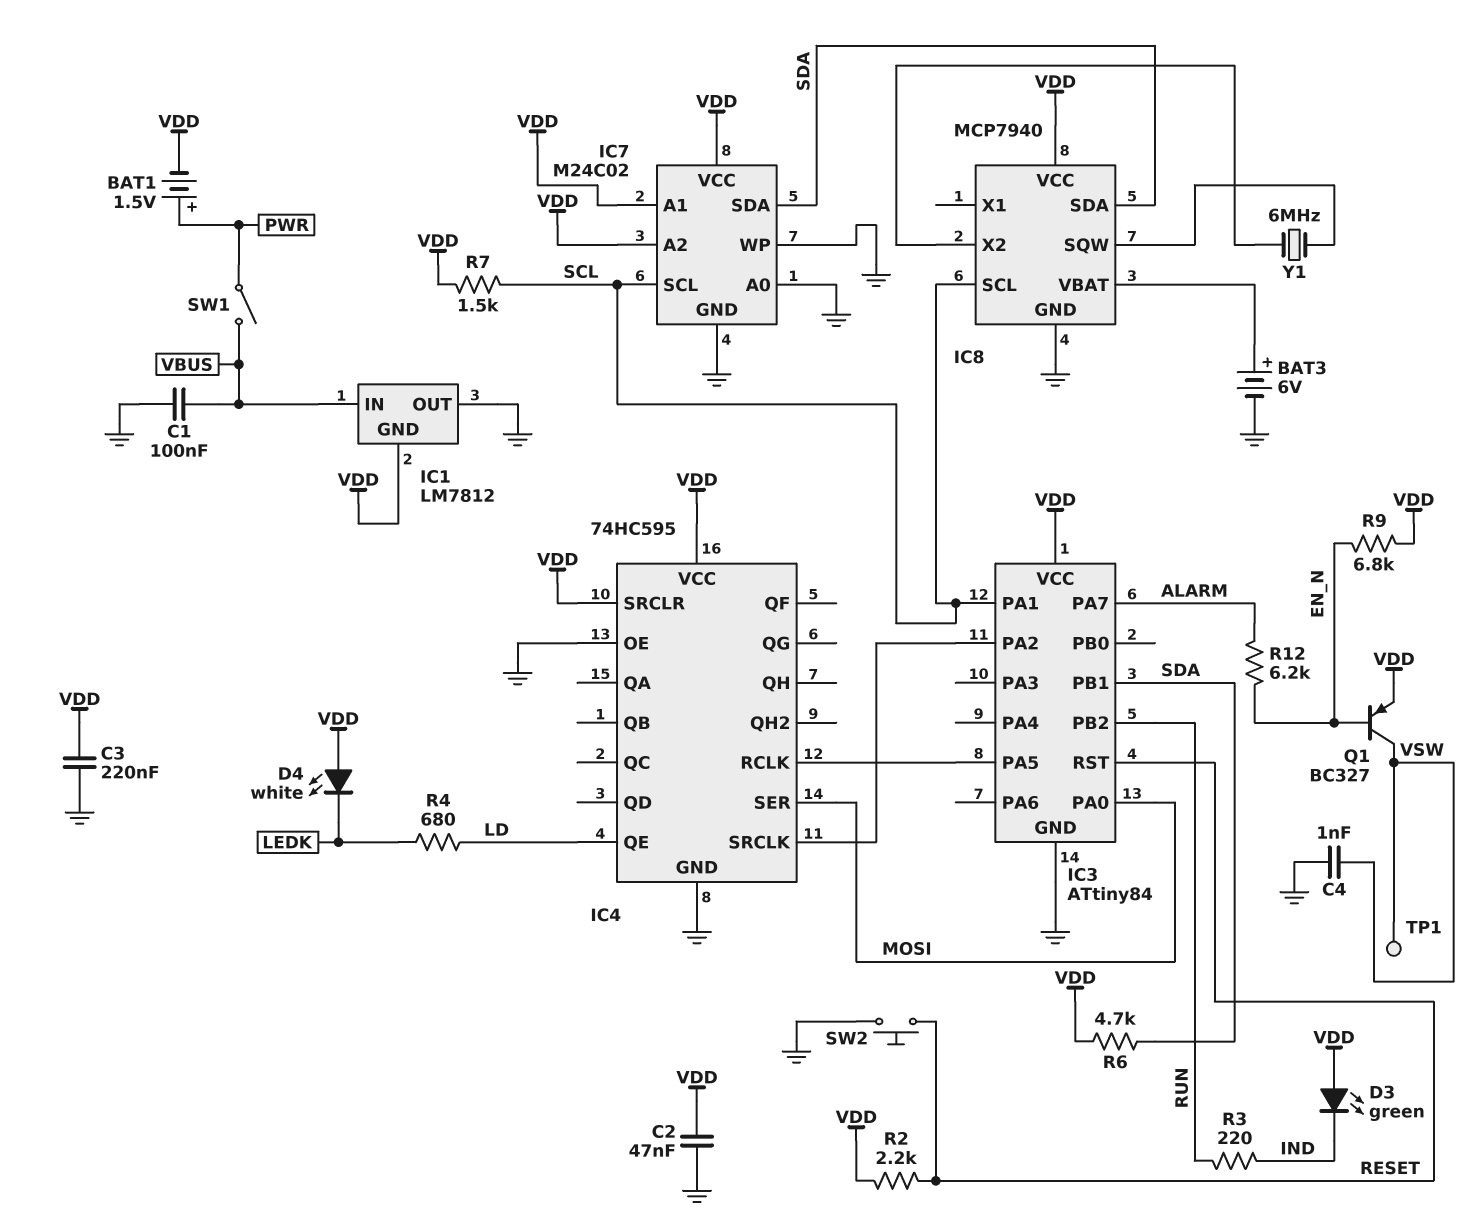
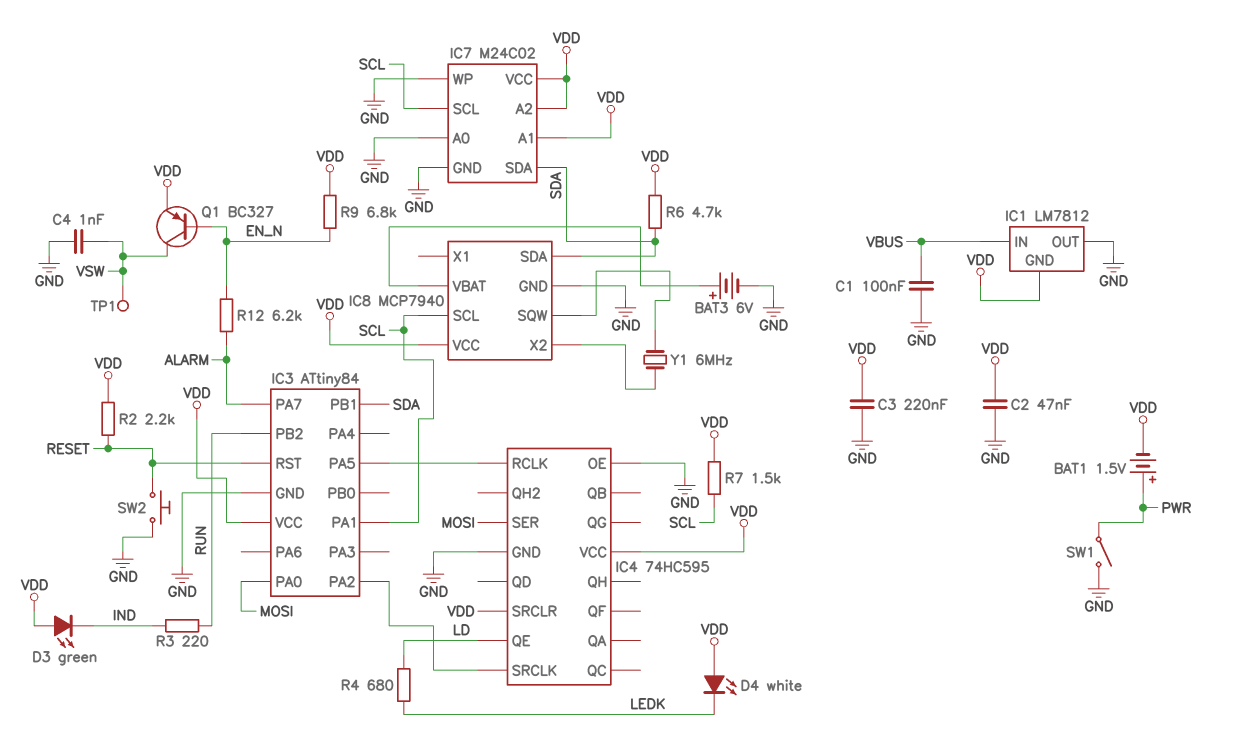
SW1: switch (PWR, VBUS) -> switch (GND, PWR)

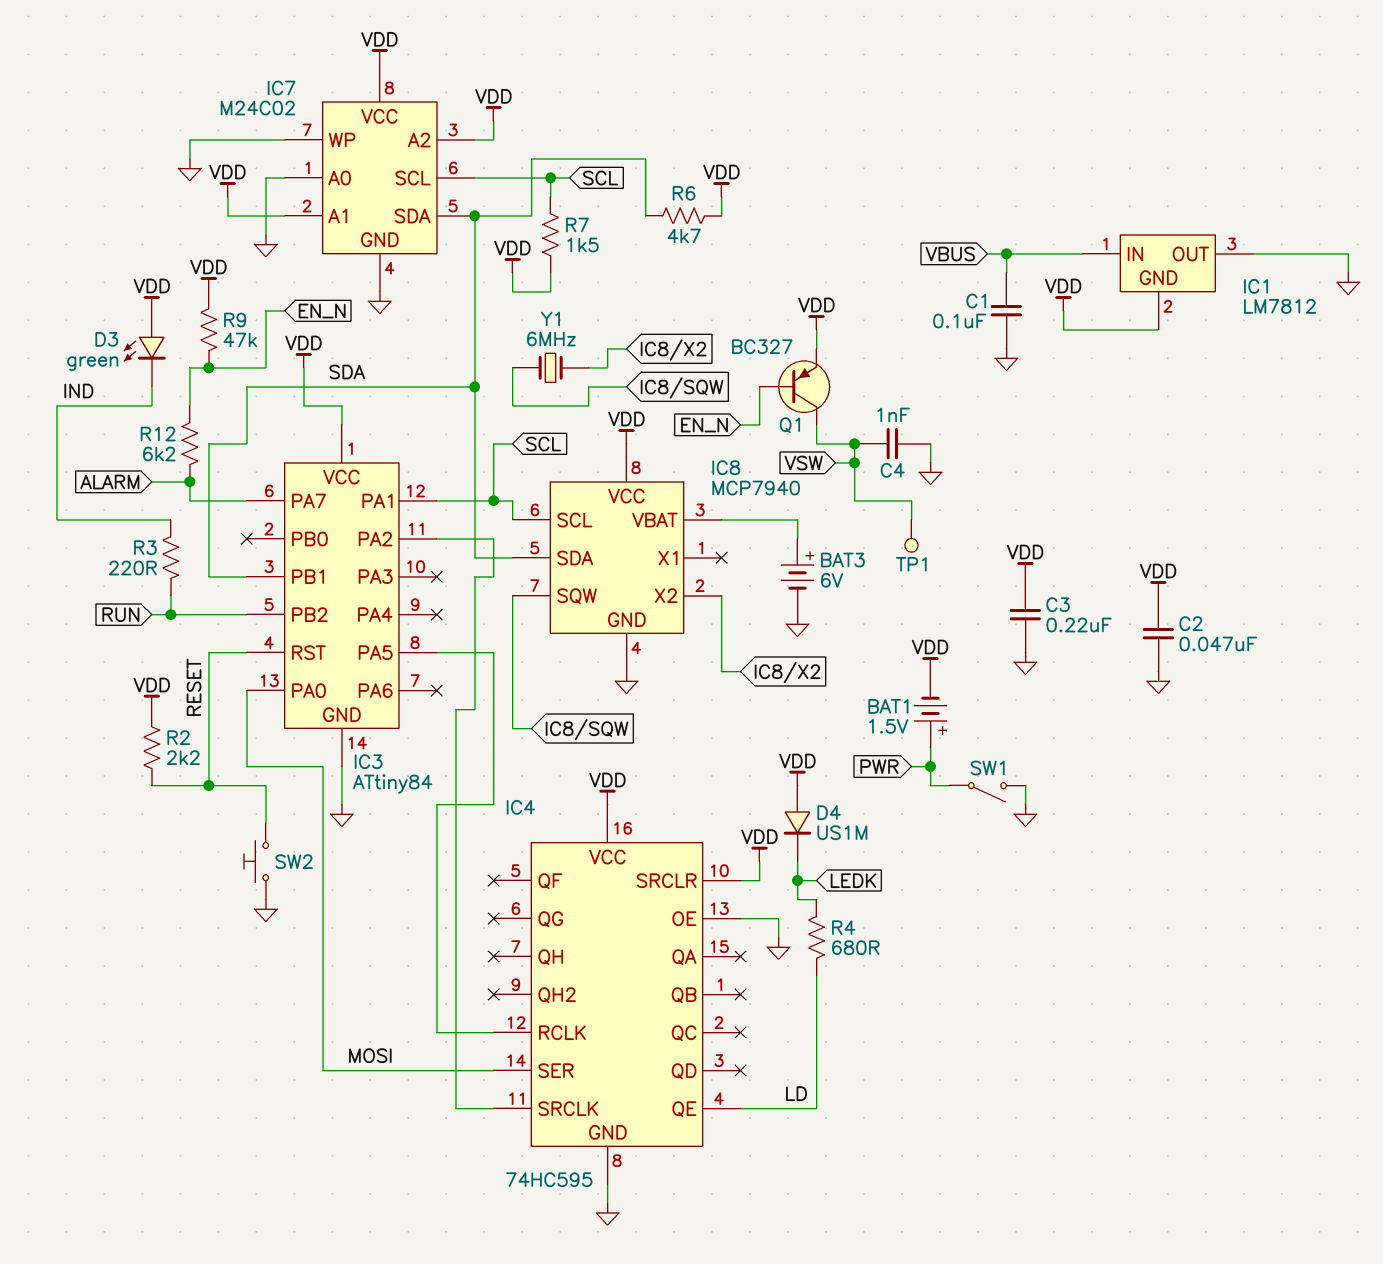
D4: LED white (A VDD, K LEDK) -> diode US1M (A VDD, K LEDK)
R9: 6.8k (EN_N, VDD) -> 47k (EN_N, VDD)

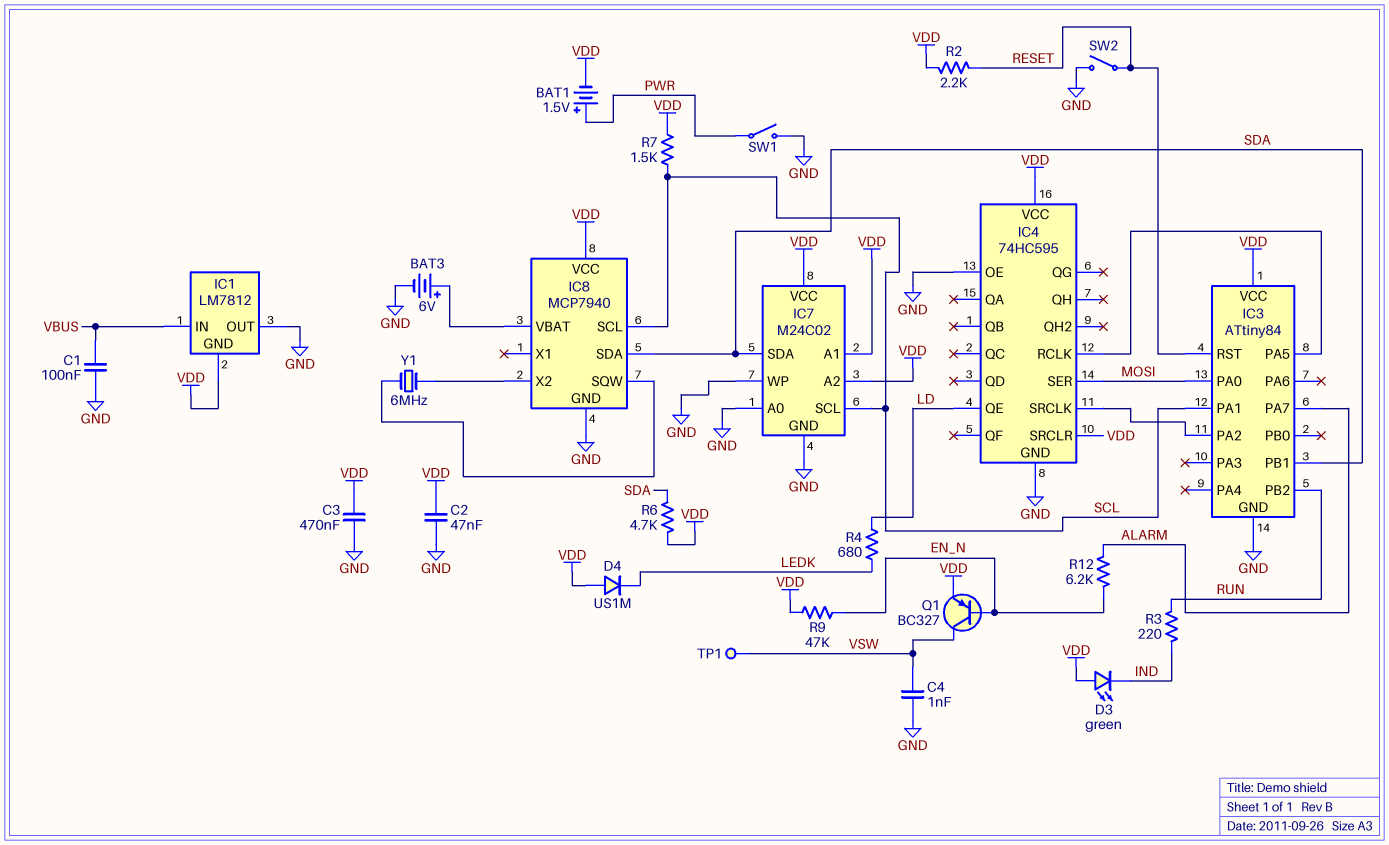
C3: 220nF (GND, VDD) -> 470nF (GND, VDD)
SW2: button (GND, RESET) -> switch (GND, RESET)

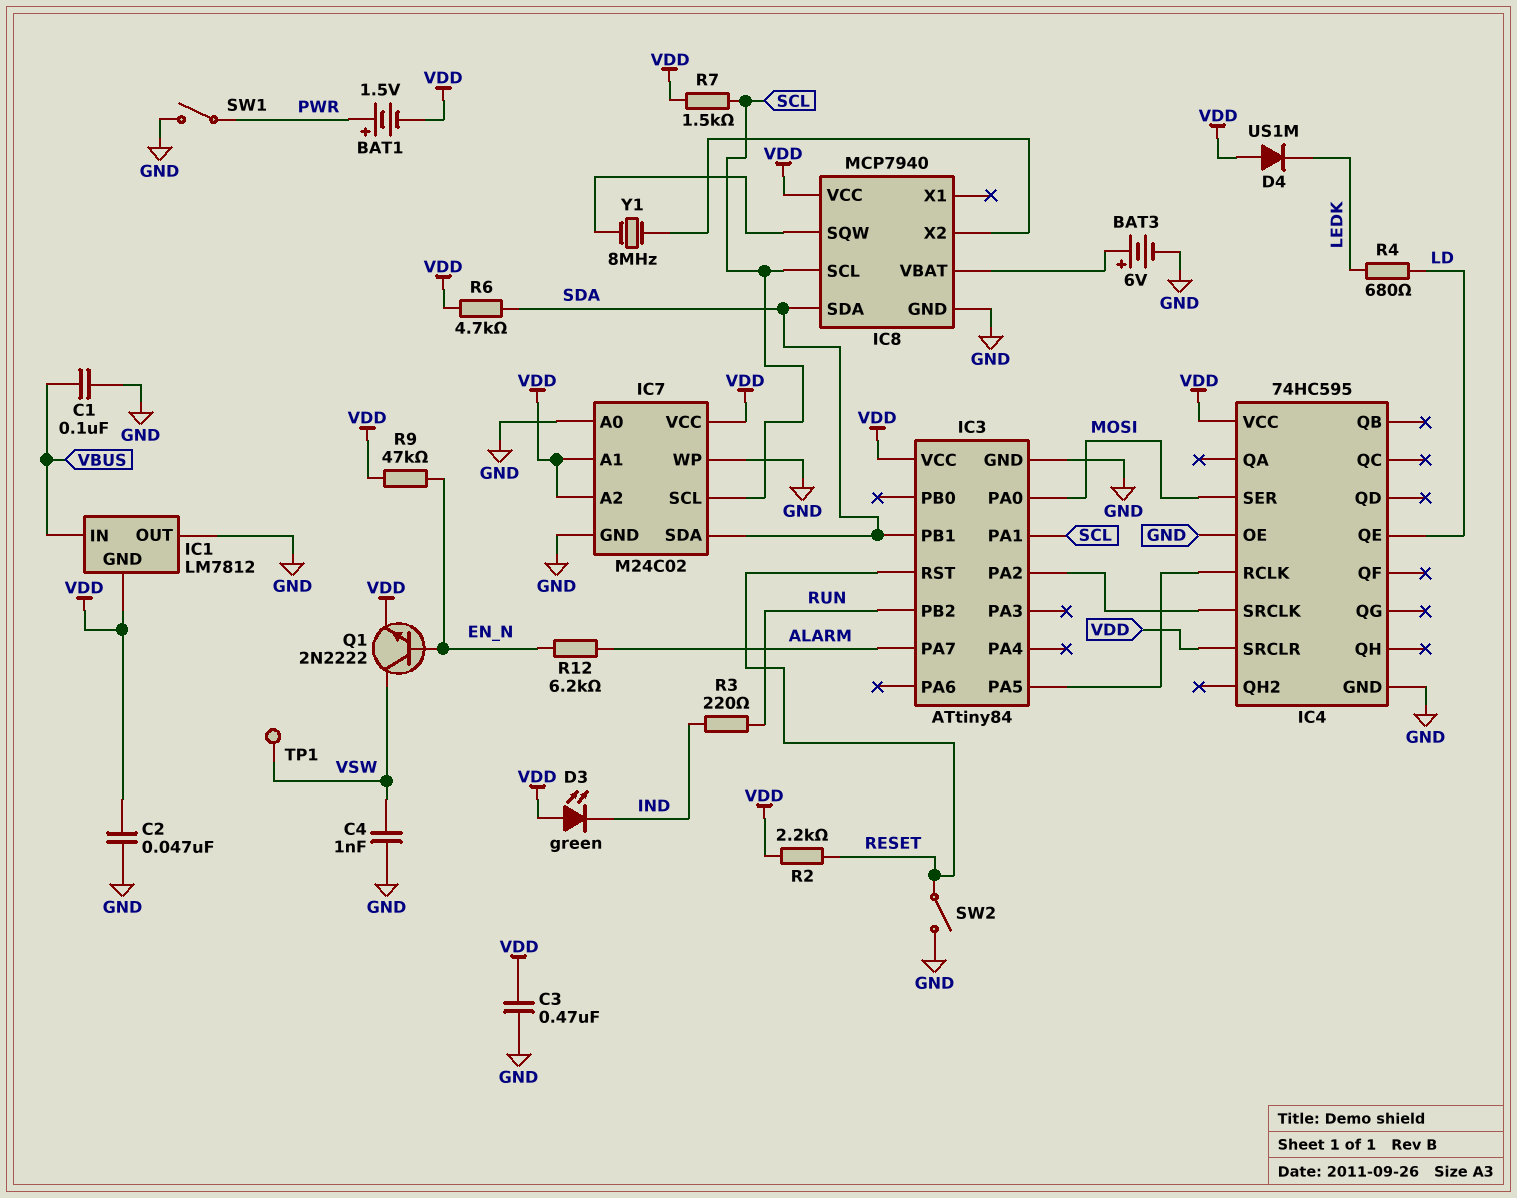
Q1: PNP BC327 (B EN_N, C VSW, E VDD) -> NPN 2N2222 (B EN_N, C VSW, E VDD)
Y1: 6MHz (IC8/SQW, IC8/X2) -> 8MHz (IC8/SQW, IC8/X2)

